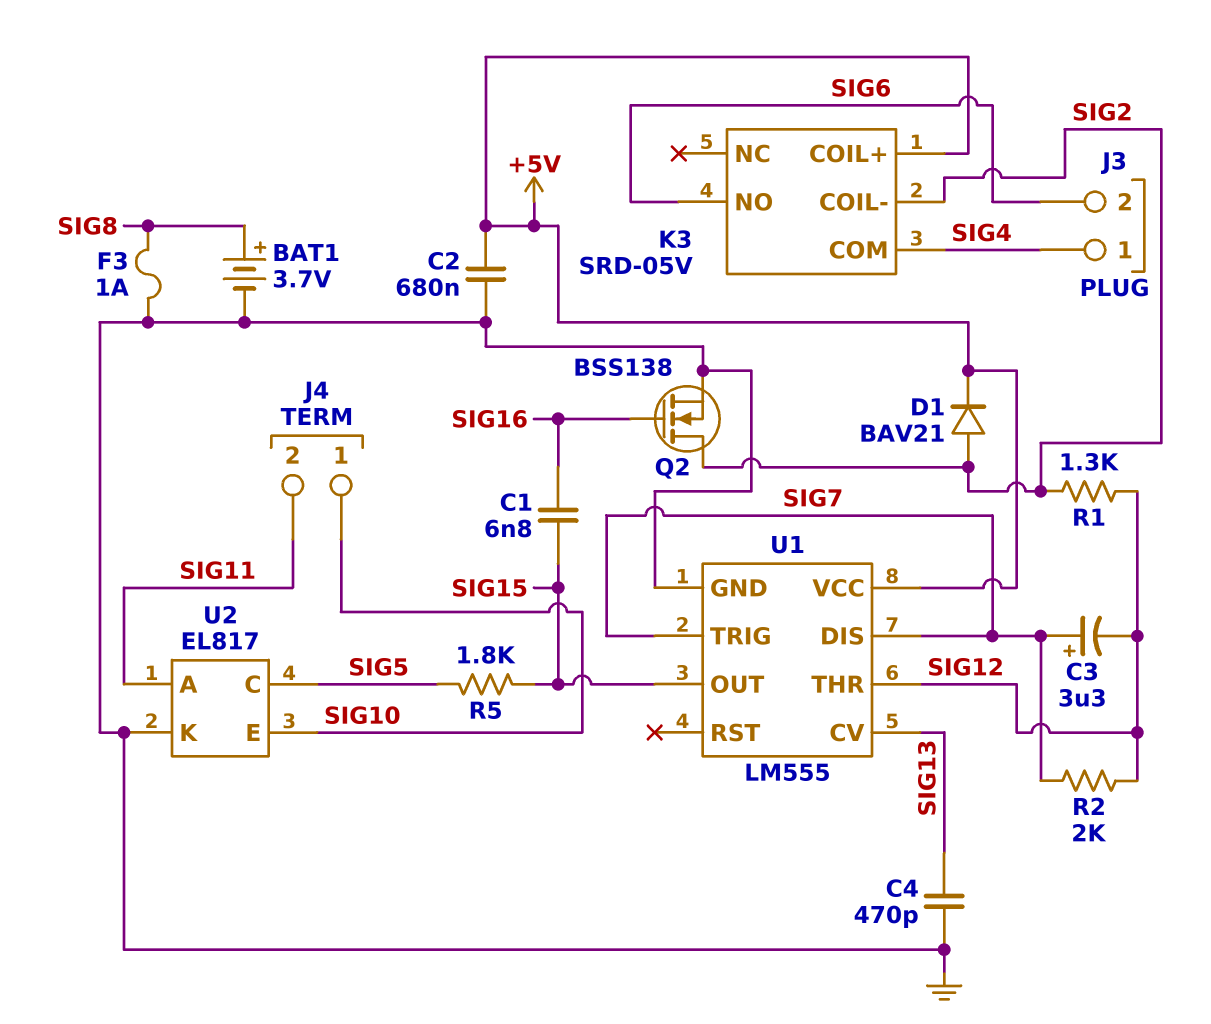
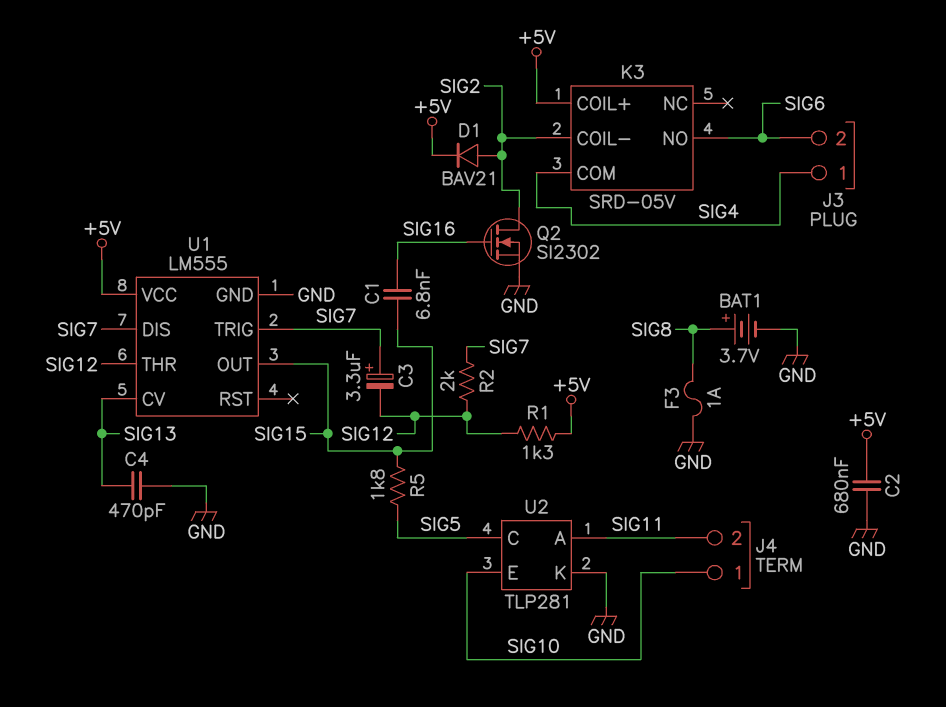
Q2: NMOS BSS138 (G SIG16, D SIG2, S GND) -> NMOS SI2302 (G SIG16, D SIG2, S GND)
R1: 1.3k (SIG2, SIG12) -> 1.3k (+5V, SIG12)
U2: EL817 -> TLP281

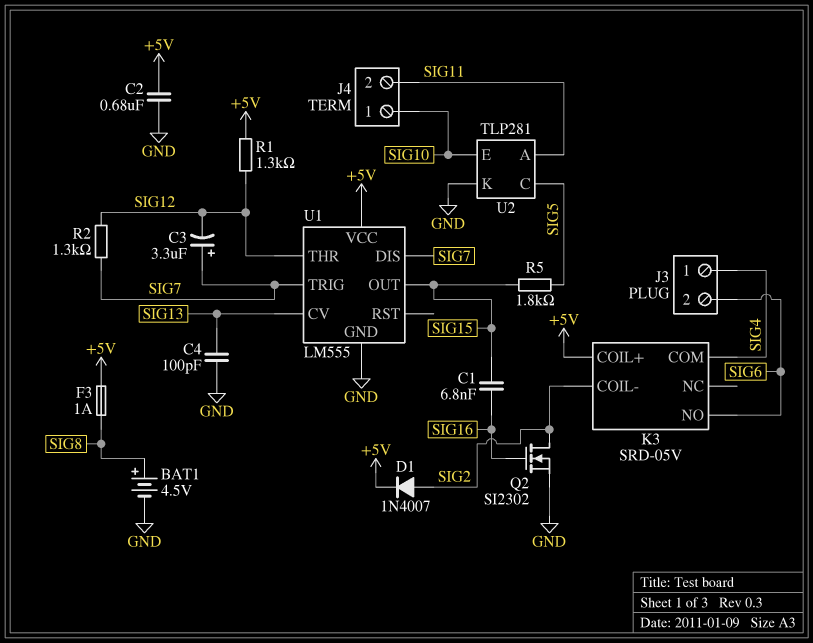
BAT1: 3.7V (plus SIG8, minus GND) -> 4.5V (plus SIG8, minus GND)
C4: 470pF (GND, SIG13) -> 100pF (GND, SIG13)
D1: diode BAV21 (A SIG2, K +5V) -> diode 1N4007 (A SIG2, K +5V)
F3: 1A (GND, SIG8) -> 1A (+5V, SIG8)
R2: 2k (SIG7, SIG12) -> 1.3k (SIG7, SIG12)

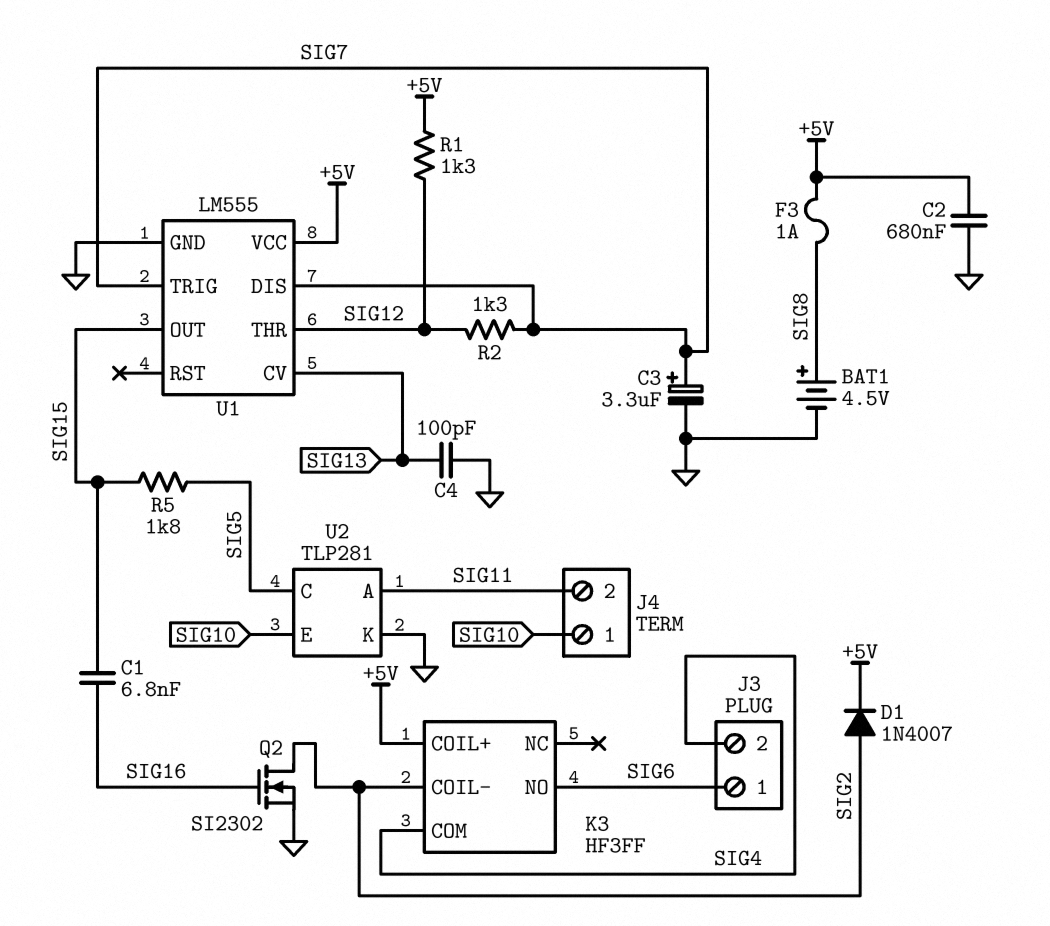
C3: 3.3uF (plus SIG7, minus SIG12) -> 3.3uF (plus SIG7, minus GND)
J3 pin 1: SIG4 -> SIG6
J3 pin 2: SIG6 -> SIG4
K3: SRD-05V -> HF3FF

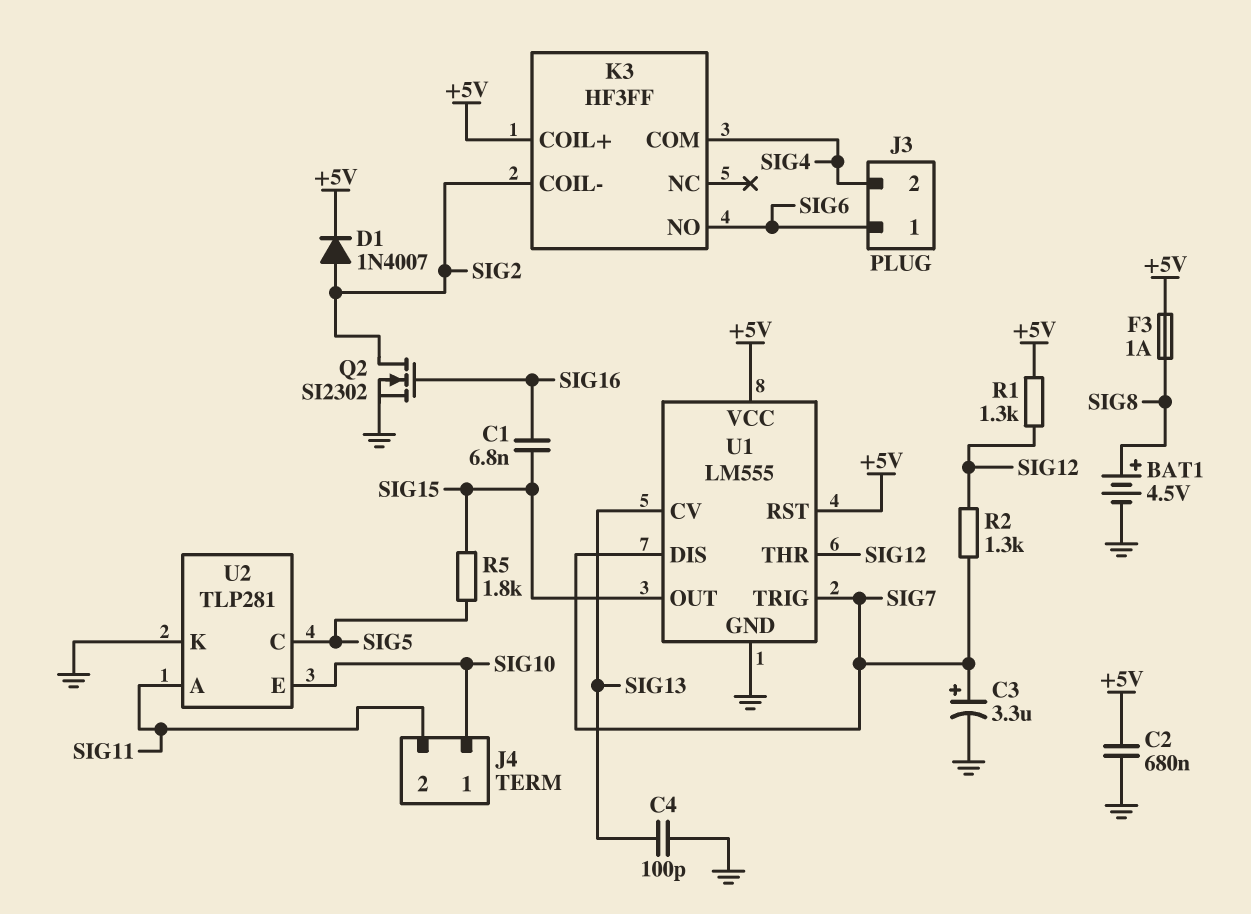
U1 pin RST: none -> +5V

